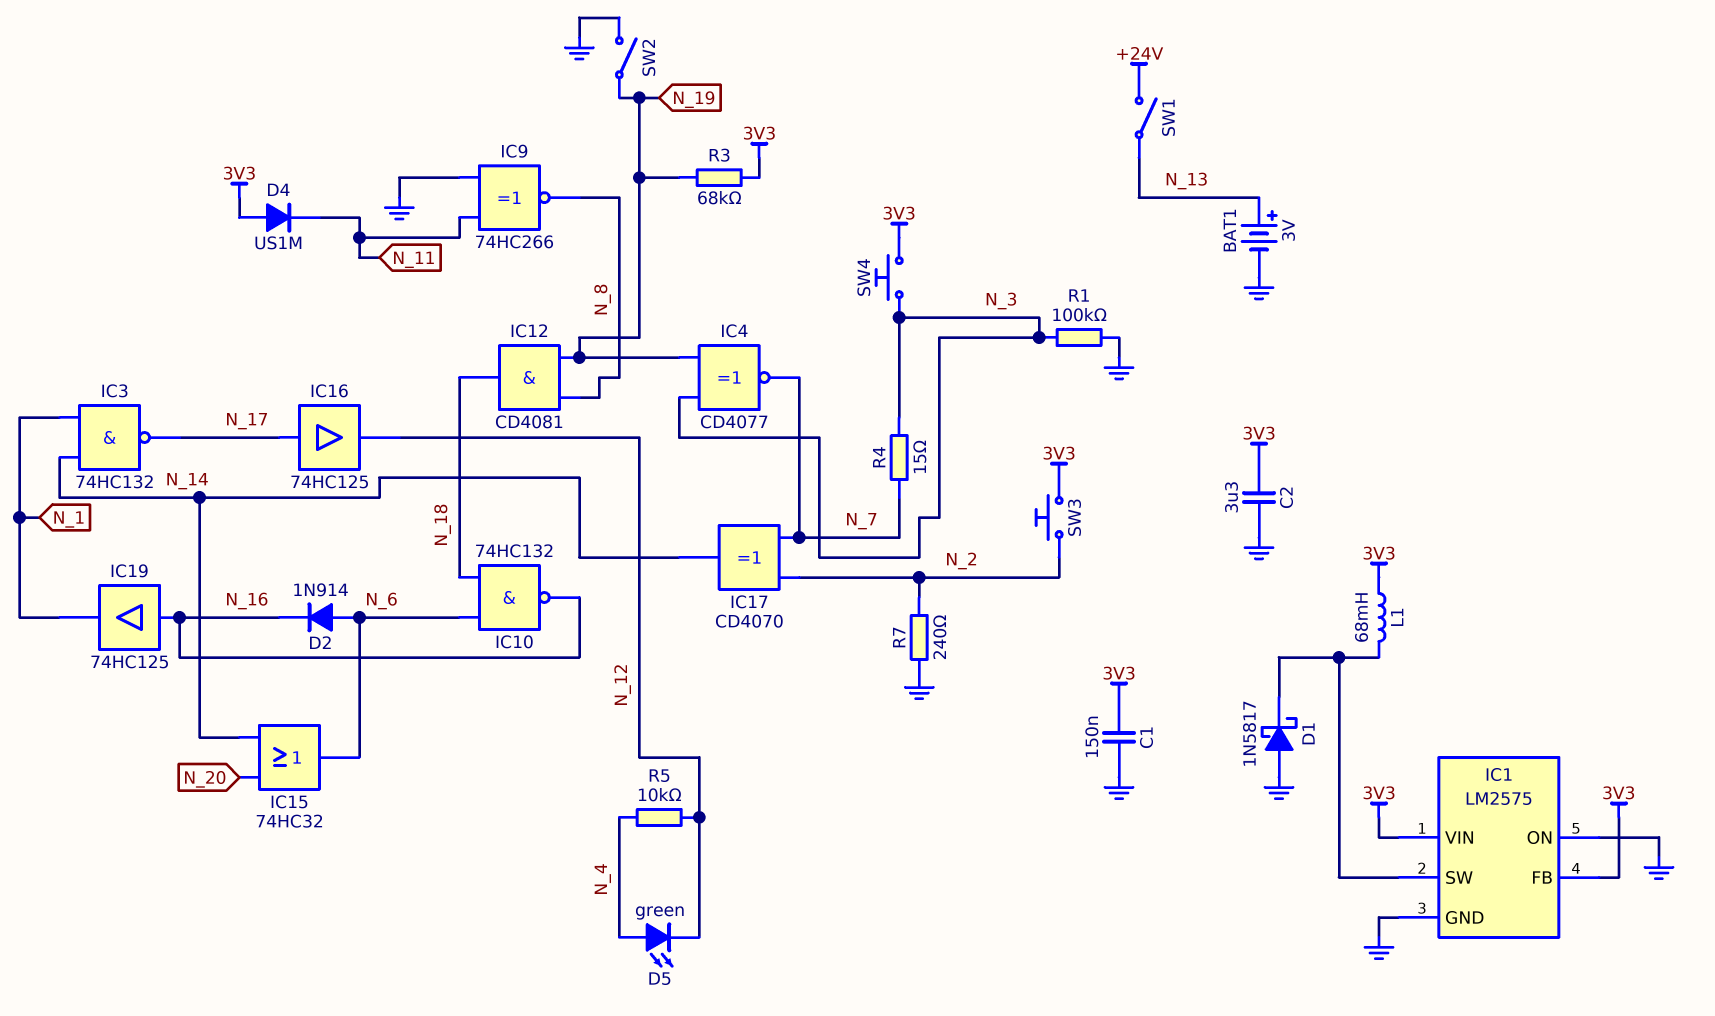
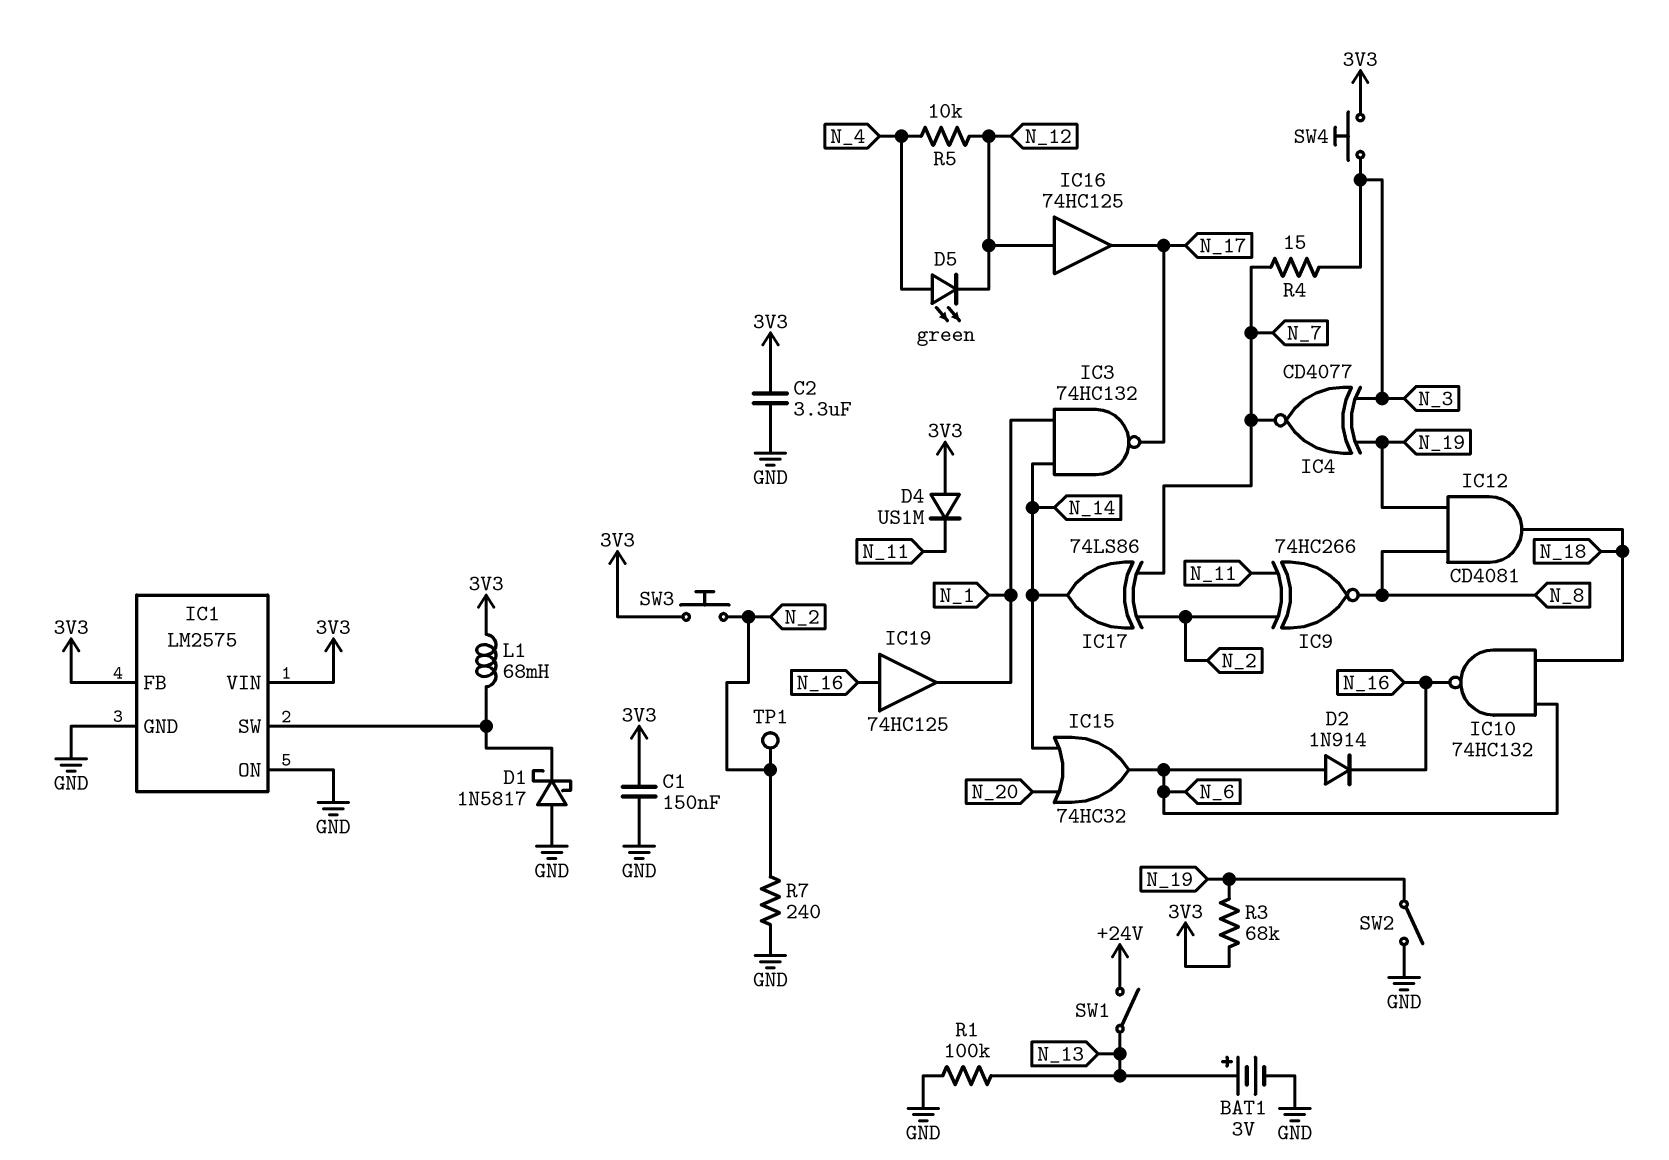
IC9: XNOR 74HC266 (in GND, in N_11, out N_8) -> XNOR 74HC266 (in N_2, in N_11, out N_8)
IC16: buffer 74HC125 (in N_17, out N_12) -> buffer 74HC125 (in N_12, out N_17)
IC17: XOR CD4070 (in N_2, in N_7, out N_14) -> XOR 74LS86 (in N_2, in N_7, out N_14)
R1: 100k (GND, N_3) -> 100k (GND, N_13)
TP1: none -> test point (N_2)

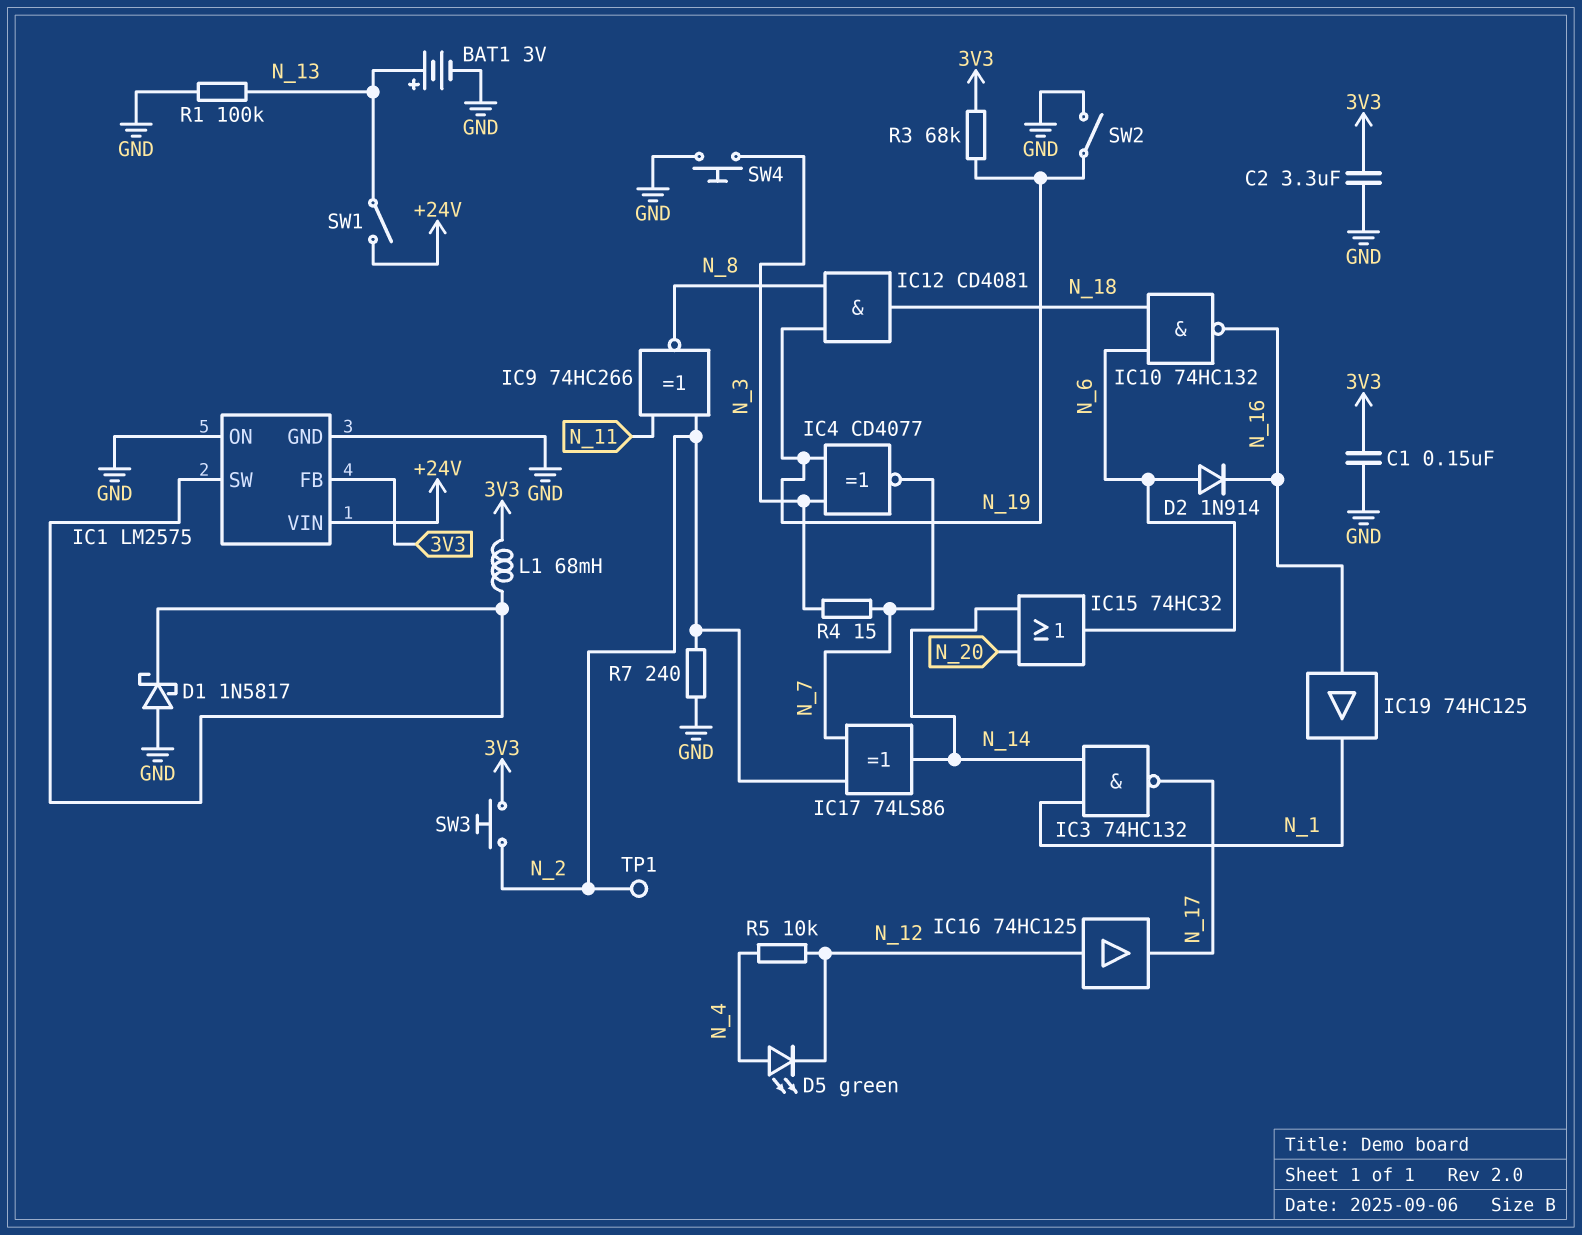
D4: diode US1M (A 3V3, K N_11) -> none
IC1 pin VIN: 3V3 -> +24V
SW4: button (3V3, N_3) -> button (GND, N_3)

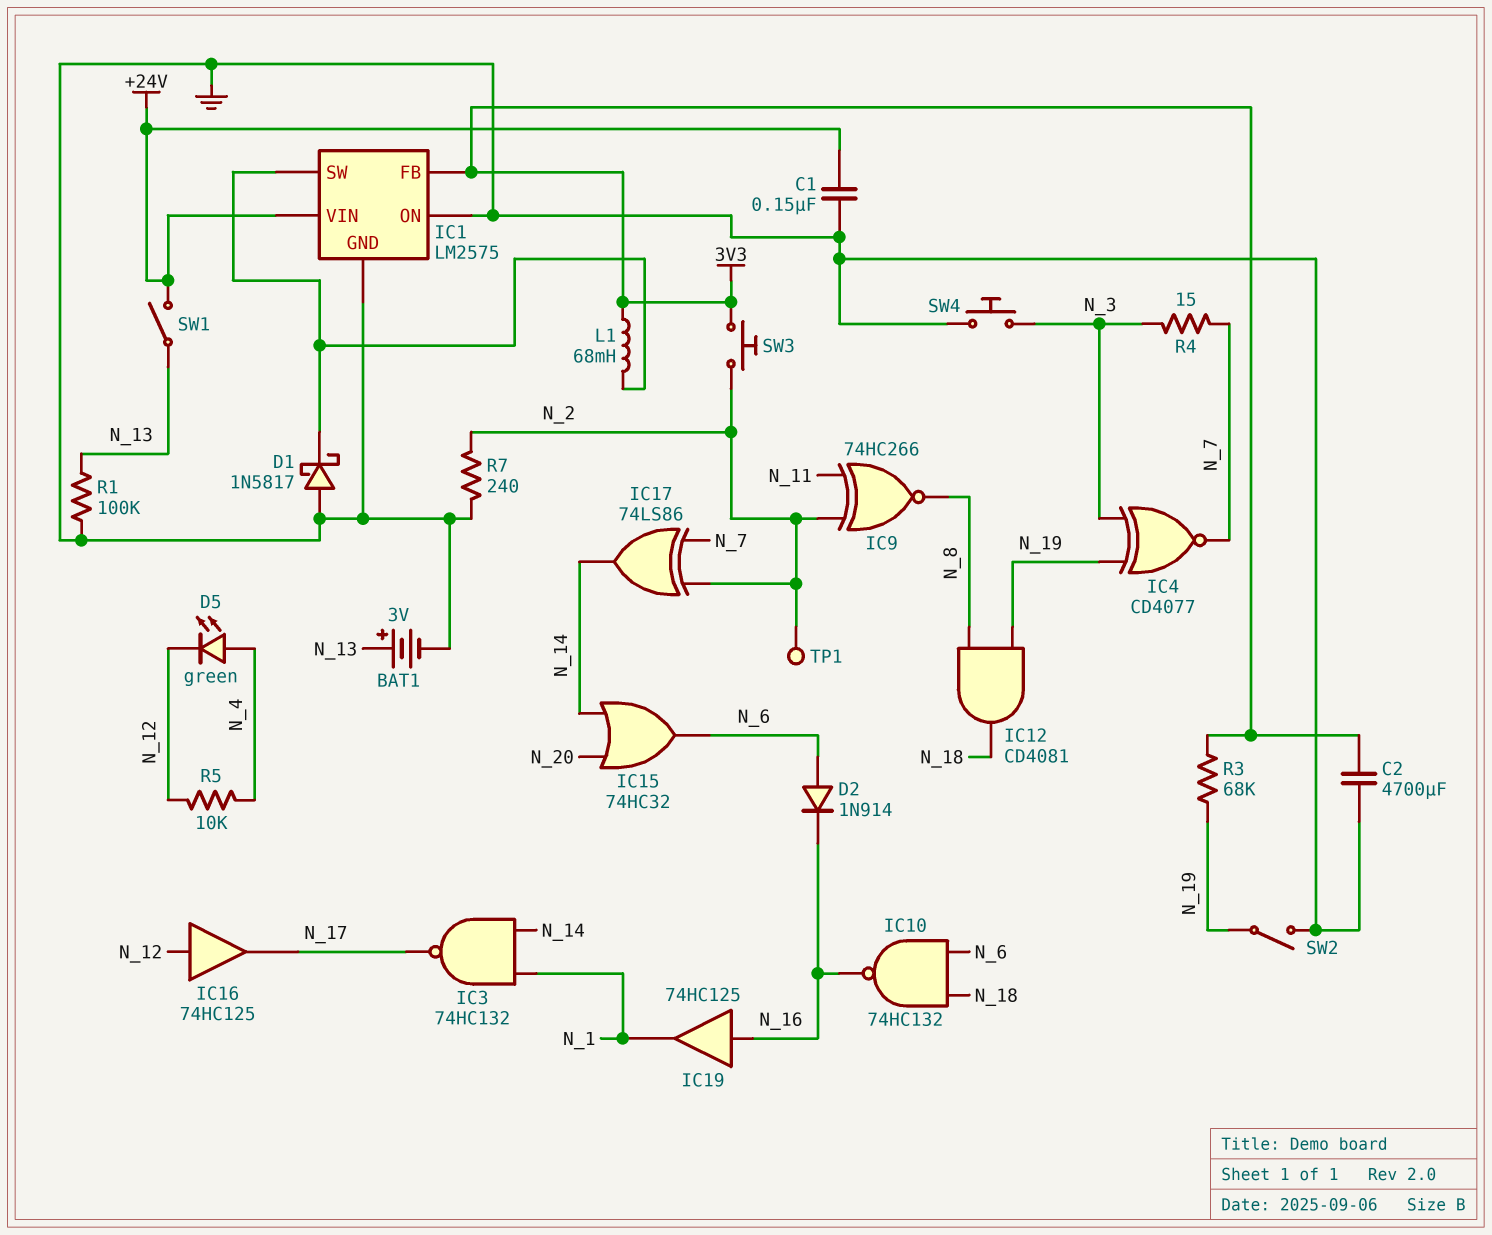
C1: 150nF (3V3, GND) -> 150nF (+24V, GND)
C2: 3.3uF (3V3, GND) -> 4700uF (3V3, GND)

